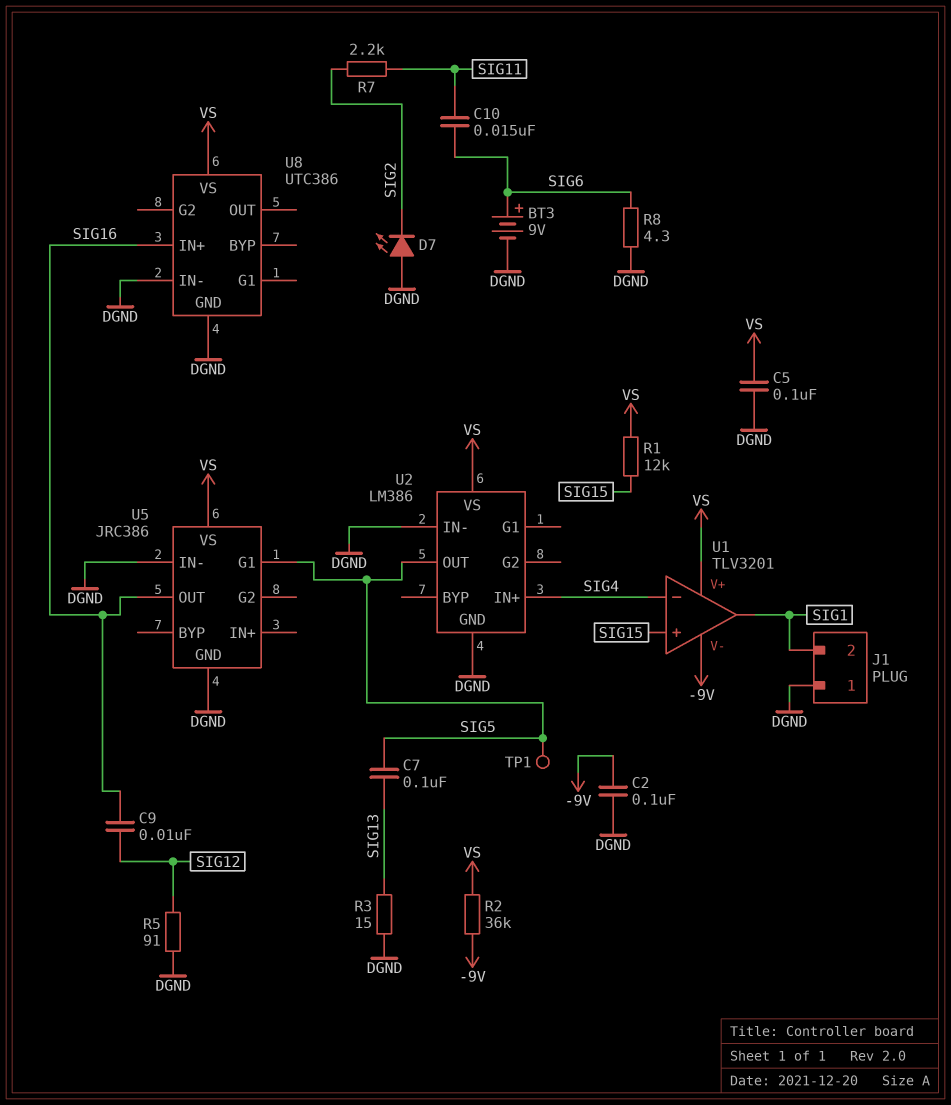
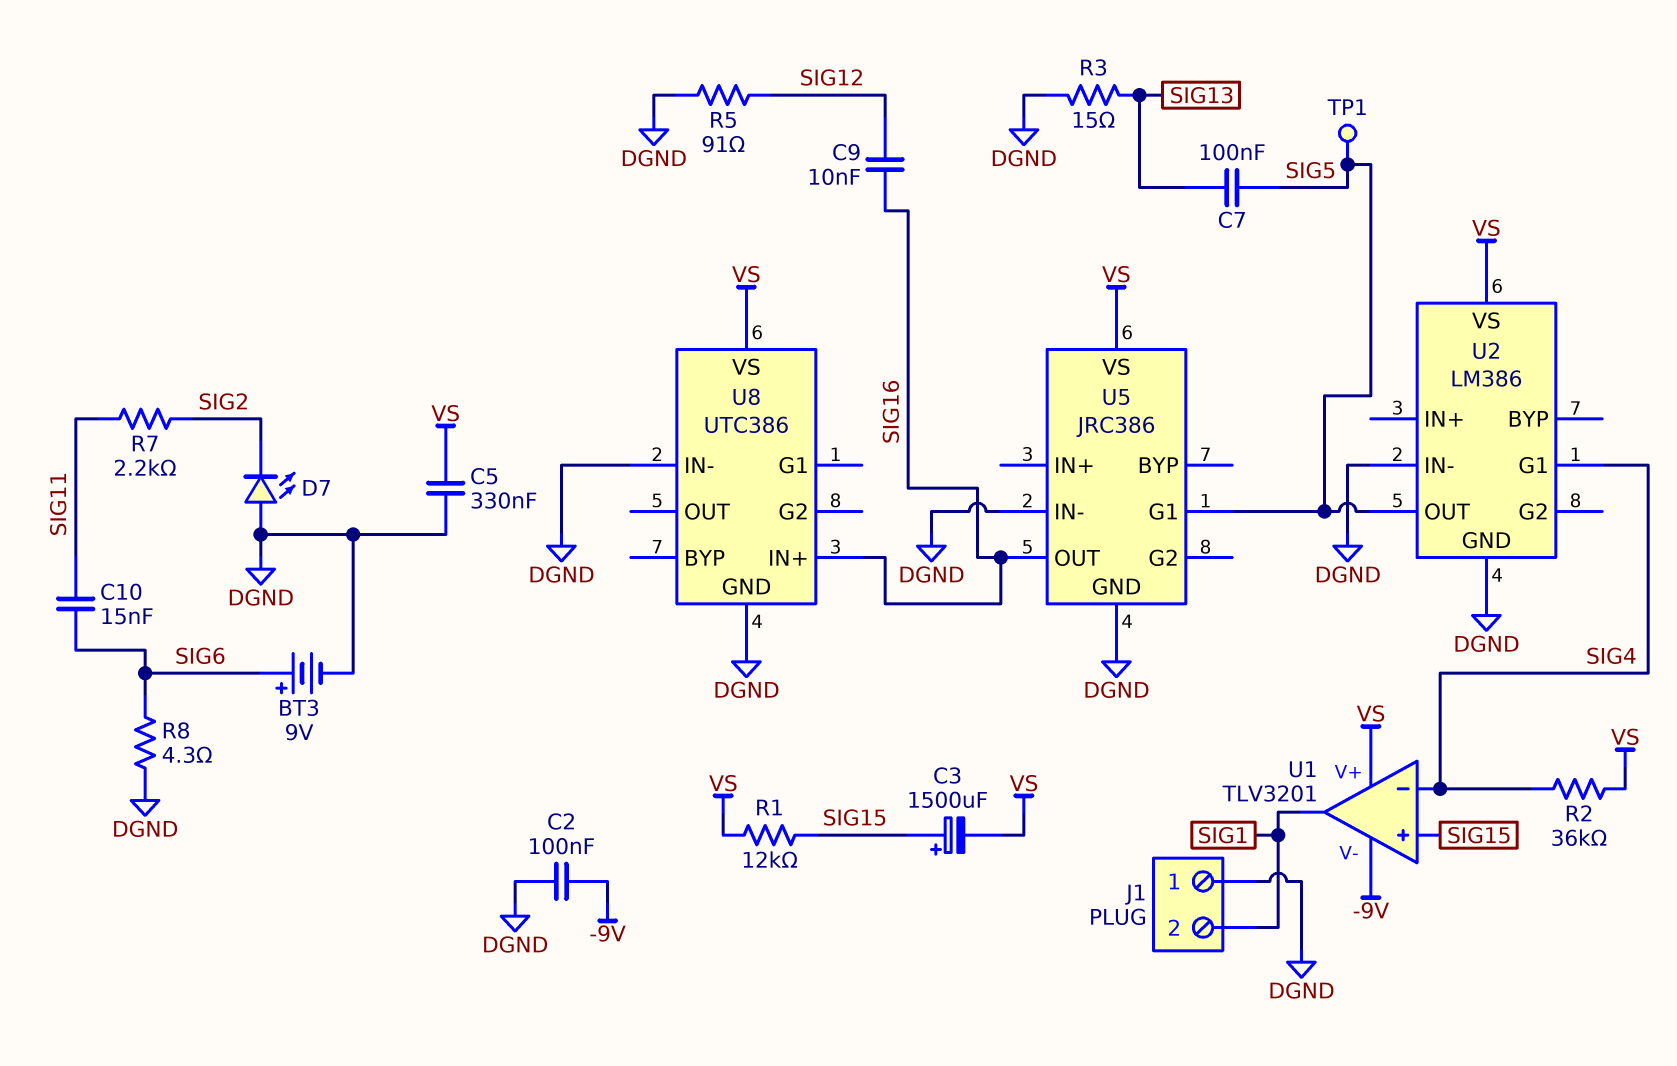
C3: none -> 1500uF (plus SIG15, minus VS)
C5: 100nF (DGND, VS) -> 330nF (DGND, VS)
R2: 36k (-9V, VS) -> 36k (SIG4, VS)
U2 pin G1: none -> SIG4
U2 pin IN+: SIG4 -> none

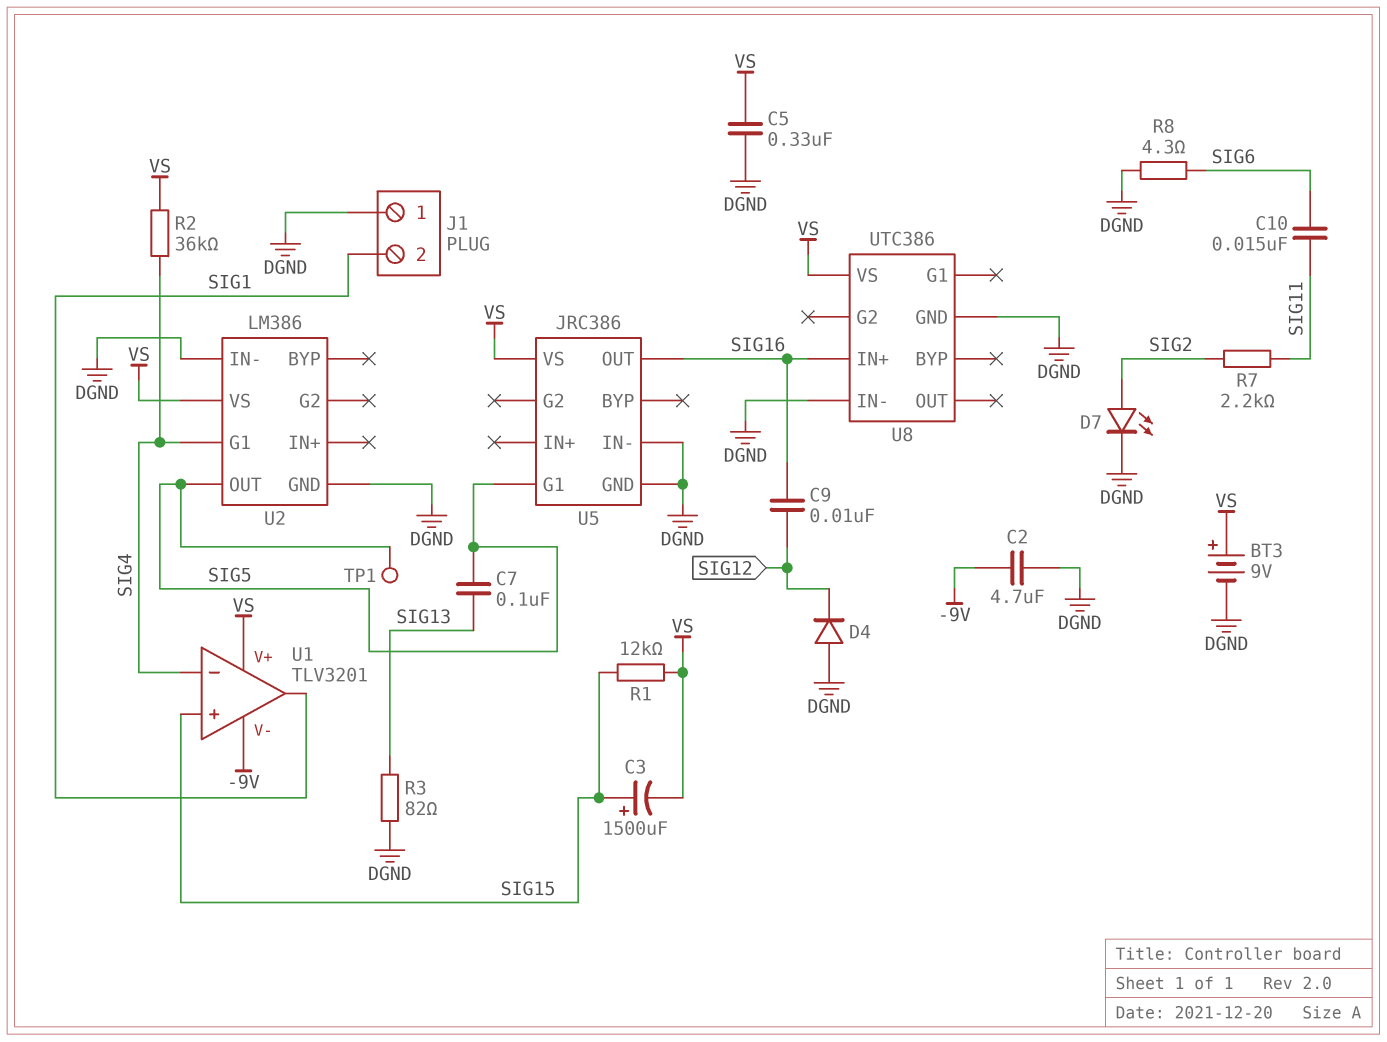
BT3: 9V (plus SIG6, minus DGND) -> 9V (plus VS, minus DGND)
C2: 100nF (-9V, DGND) -> 4.7uF (-9V, DGND)
D4: none -> diode (A DGND, K SIG12)
D7: LED (A DGND, K SIG2) -> LED (A SIG2, K DGND)
R3: 15 (DGND, SIG13) -> 82 (DGND, SIG13)
R5: 91 (DGND, SIG12) -> none

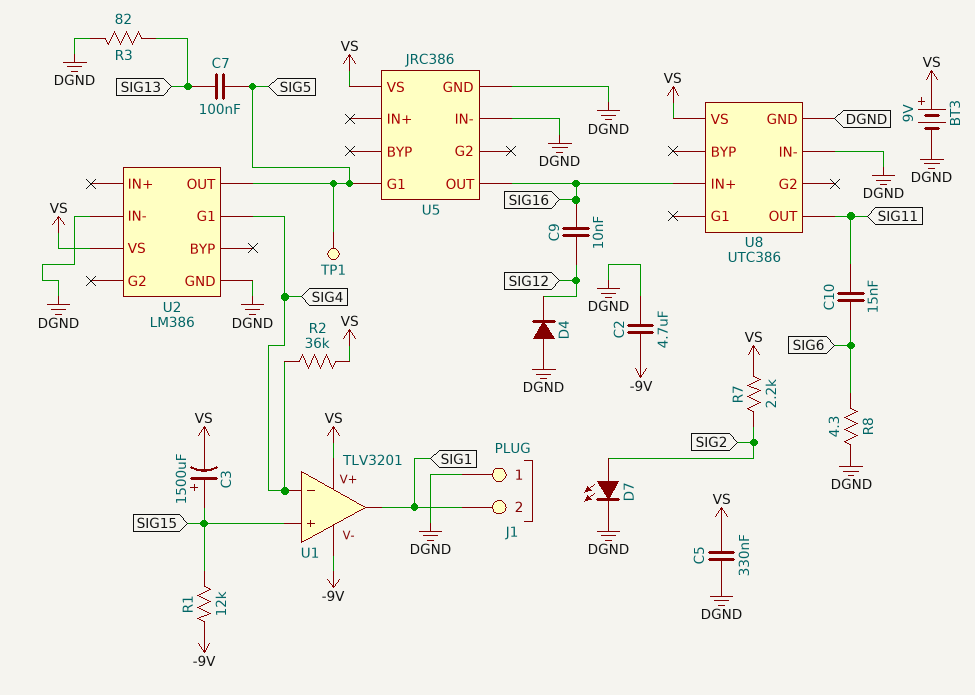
R1: 12k (SIG15, VS) -> 12k (-9V, SIG15)
R7: 2.2k (SIG2, SIG11) -> 2.2k (SIG2, VS)
U8 pin OUT: none -> SIG11

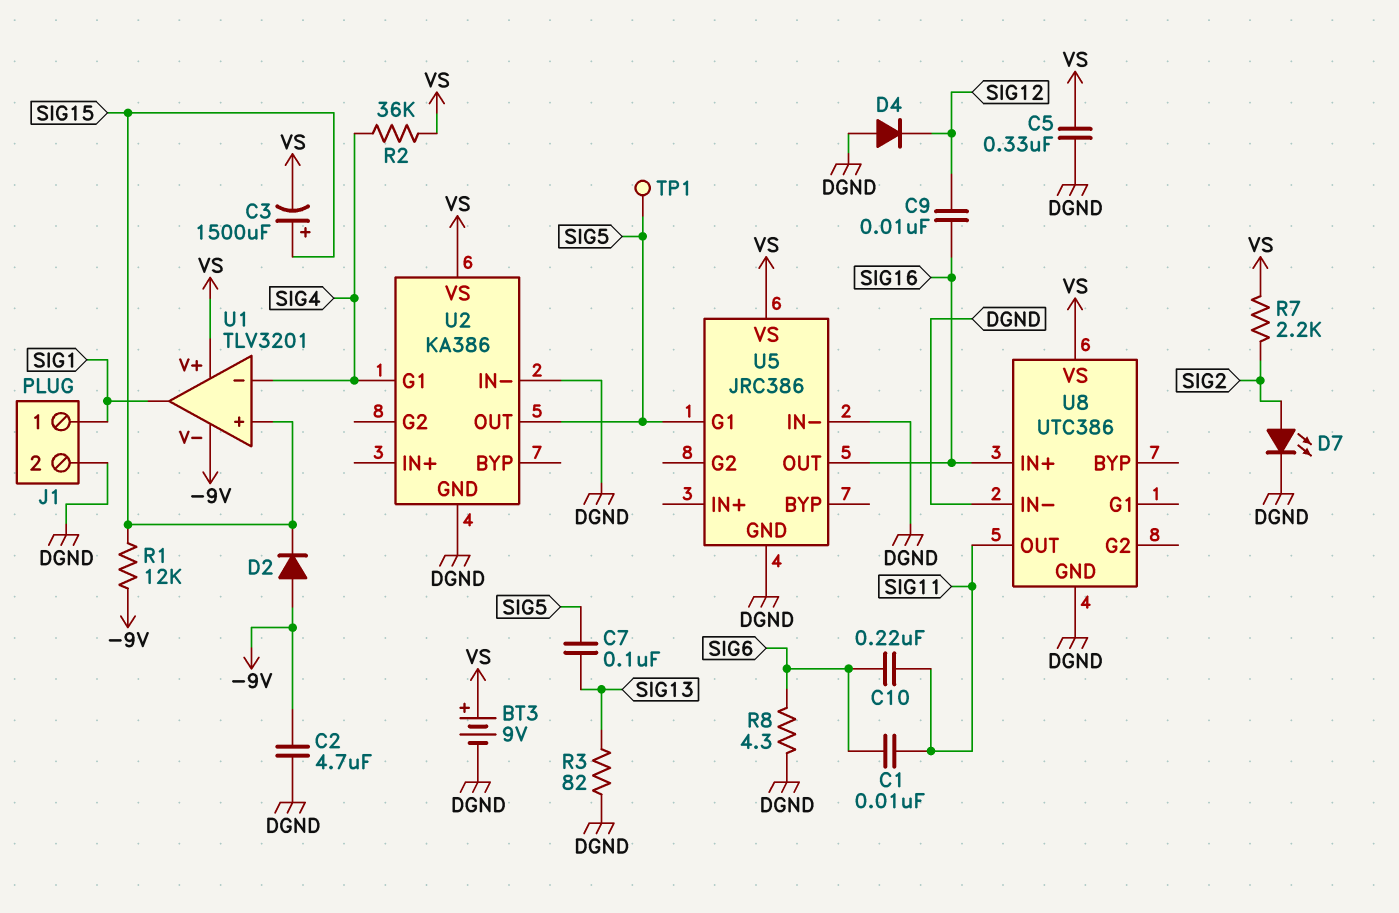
C1: none -> 10nF (SIG6, SIG11)
C10: 15nF (SIG6, SIG11) -> 220nF (SIG6, SIG11)
D2: none -> diode (A -9V, K SIG15)
J1 pin 1: DGND -> SIG1
J1 pin 2: SIG1 -> DGND
U2: LM386 -> KA386

